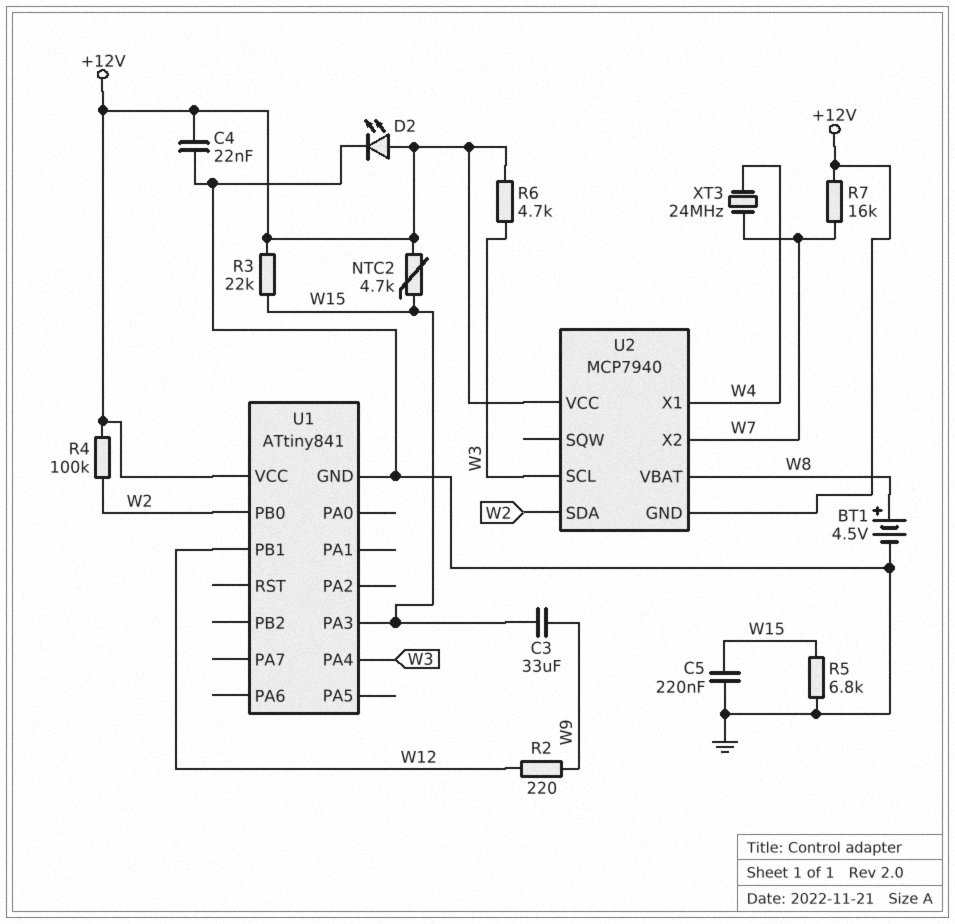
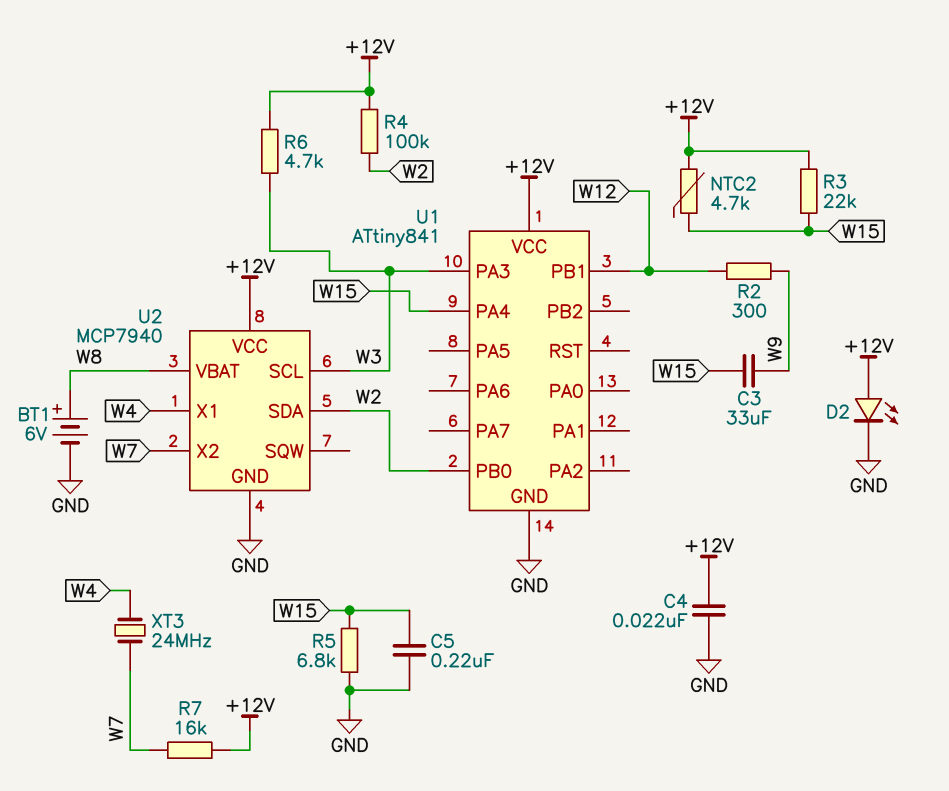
BT1: 4.5V (plus W8, minus GND) -> 6V (plus W8, minus GND)
R2: 220 (W9, W12) -> 300 (W9, W12)
U1 pin PA3: W15 -> W3
U1 pin PA4: W3 -> W15
U2 pin GND: +12V -> GND

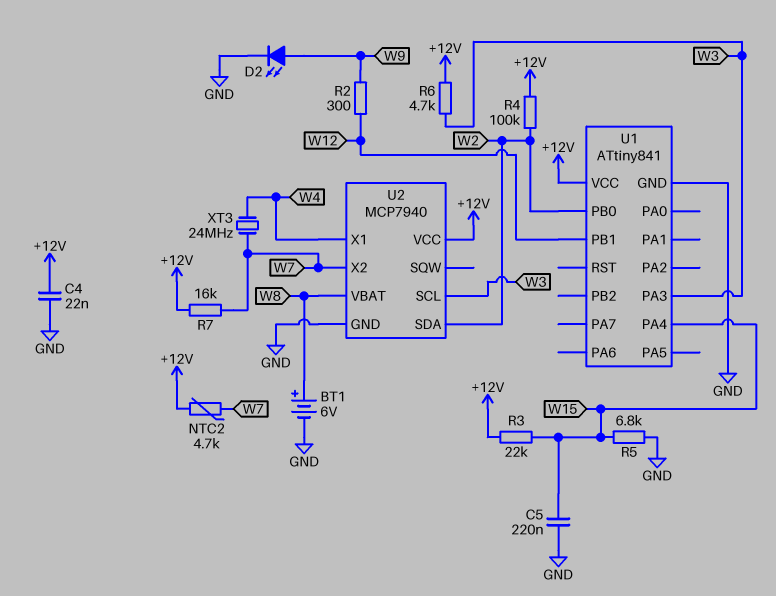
C3: 33uF (W9, W15) -> none
D2: LED (A +12V, K GND) -> LED (A W9, K GND)
NTC2: 4.7k (+12V, W15) -> 4.7k (+12V, W7)

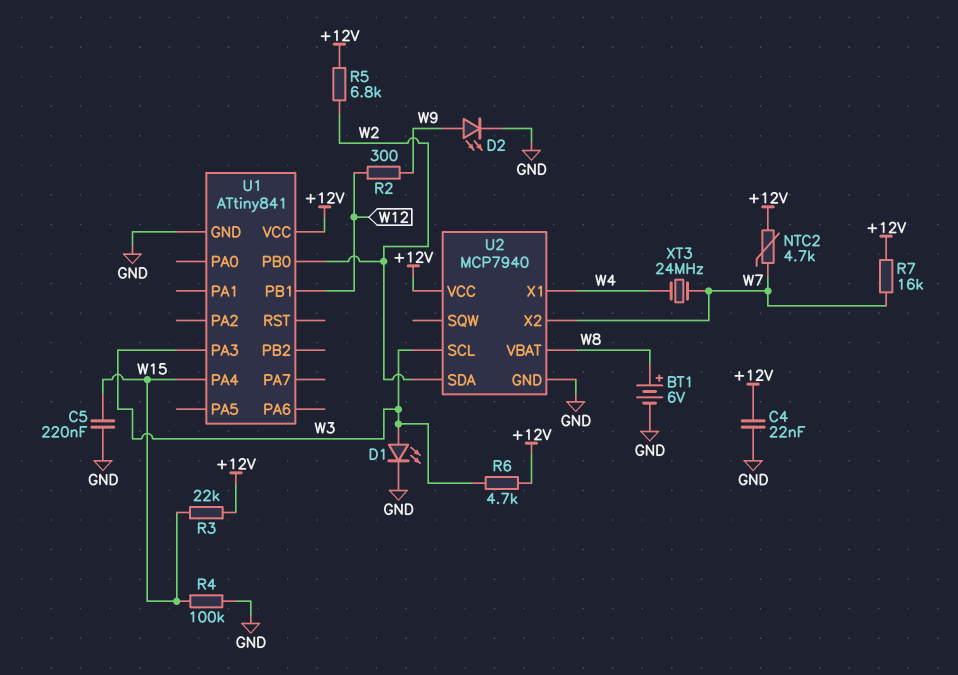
D1: none -> LED (A W3, K GND)
R4: 100k (+12V, W2) -> 100k (GND, W15)
R5: 6.8k (GND, W15) -> 6.8k (+12V, W2)

